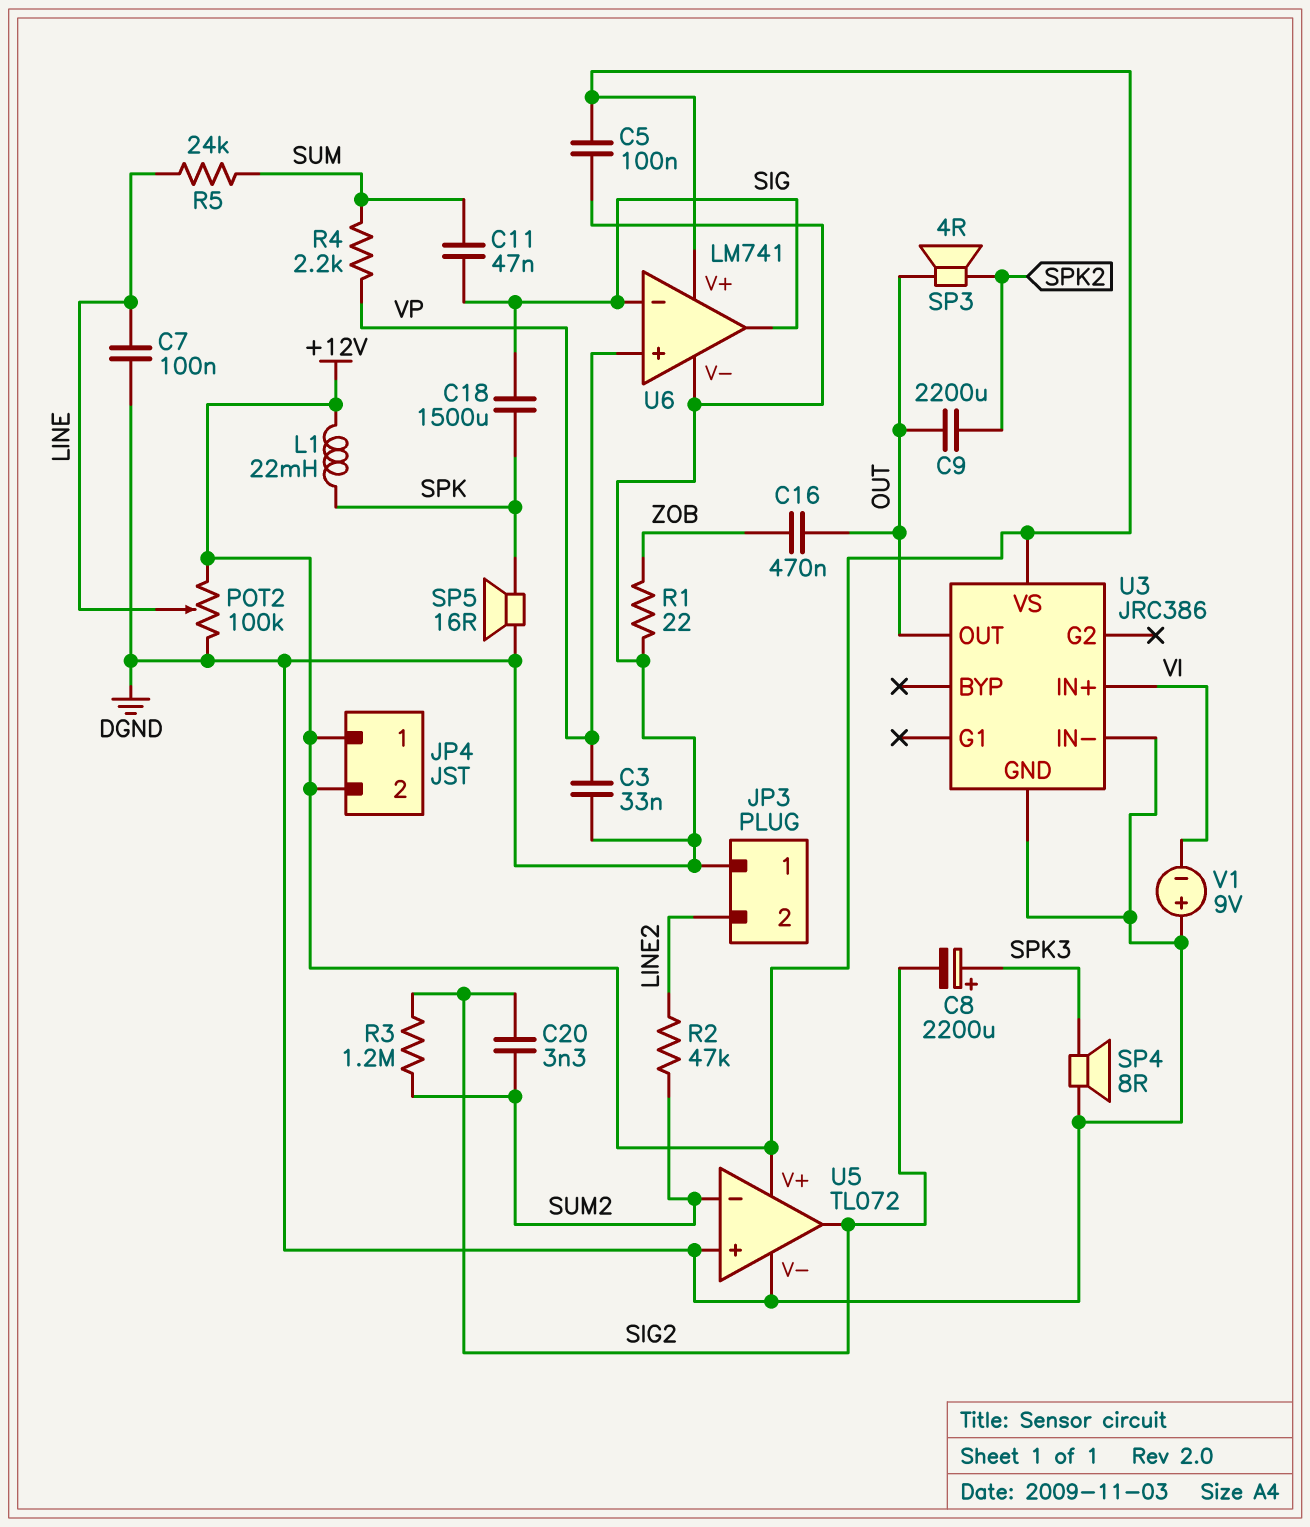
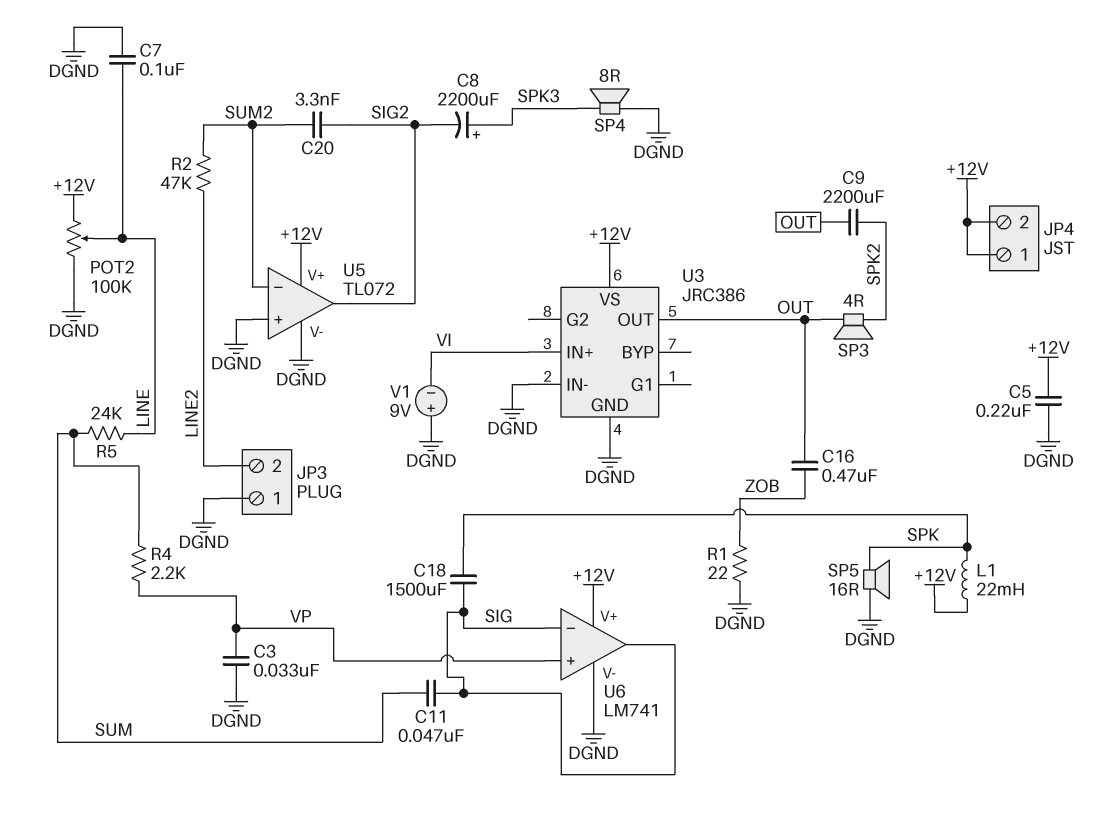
C5: 100nF (+12V, DGND) -> 220nF (+12V, DGND)
R3: 1.2M (SIG2, SUM2) -> none

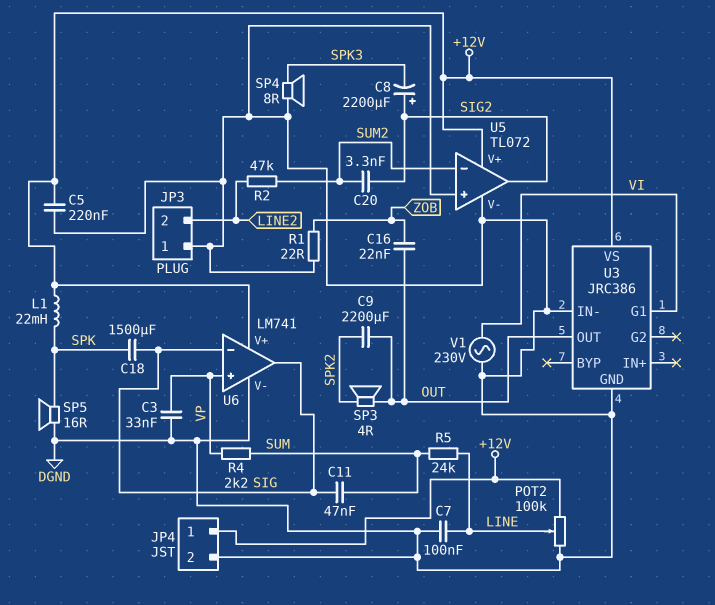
C8: 2200uF (plus SPK3, minus SIG2) -> 2200uF (plus SIG2, minus SPK3)
C16: 470nF (OUT, ZOB) -> 22nF (OUT, ZOB)
JP4 pin 2: +12V -> DGND
U3 pin G1: none -> VI
U3 pin IN+: VI -> none
V1: 9V (plus DGND, minus VI) -> AC 230V (DGND, VI)

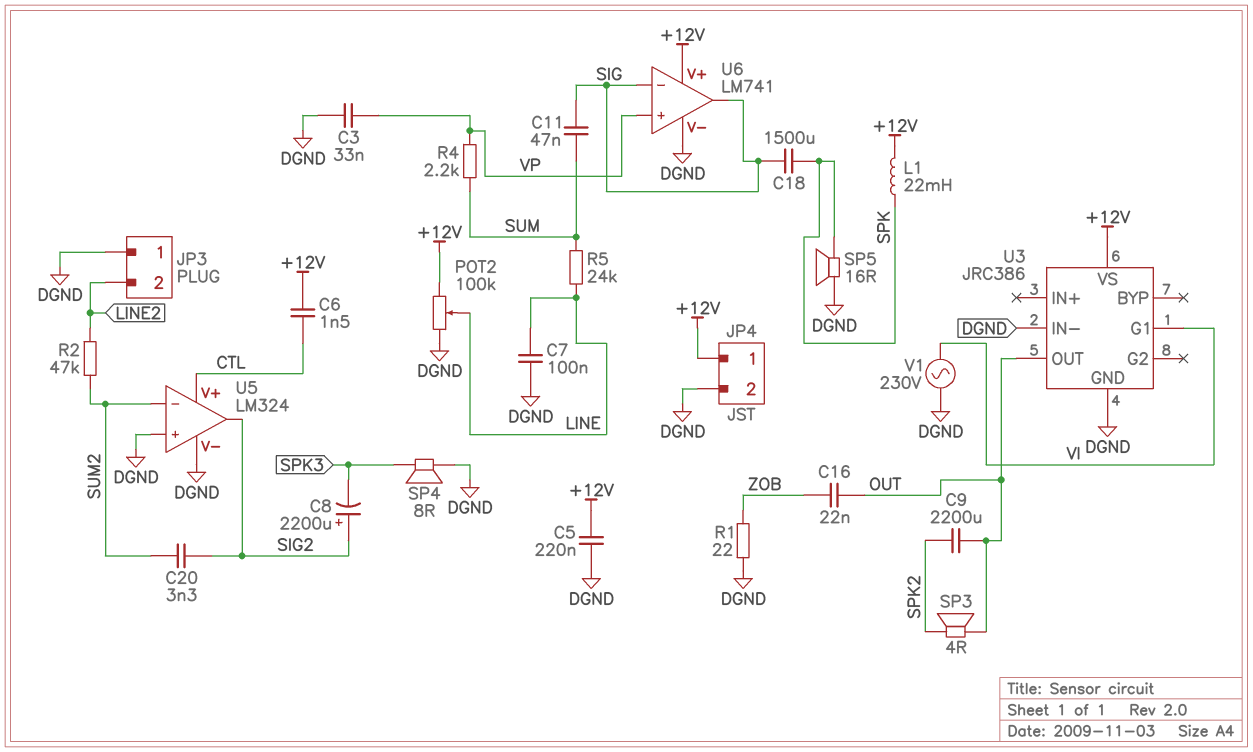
C6: none -> 1.5nF (+12V, CTL)
U5: TL072 -> LM324
U5 pin V+: +12V -> CTL

